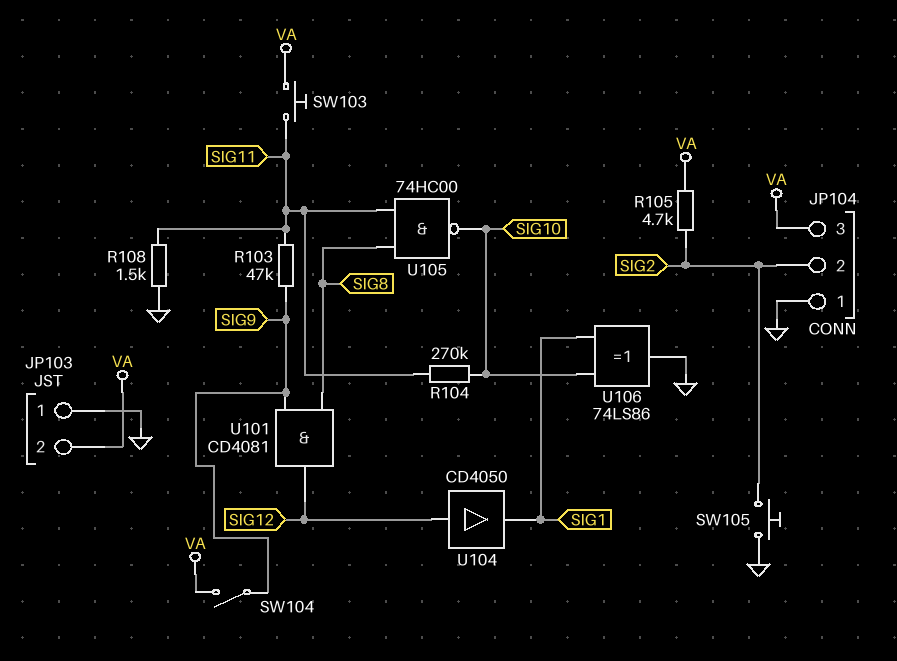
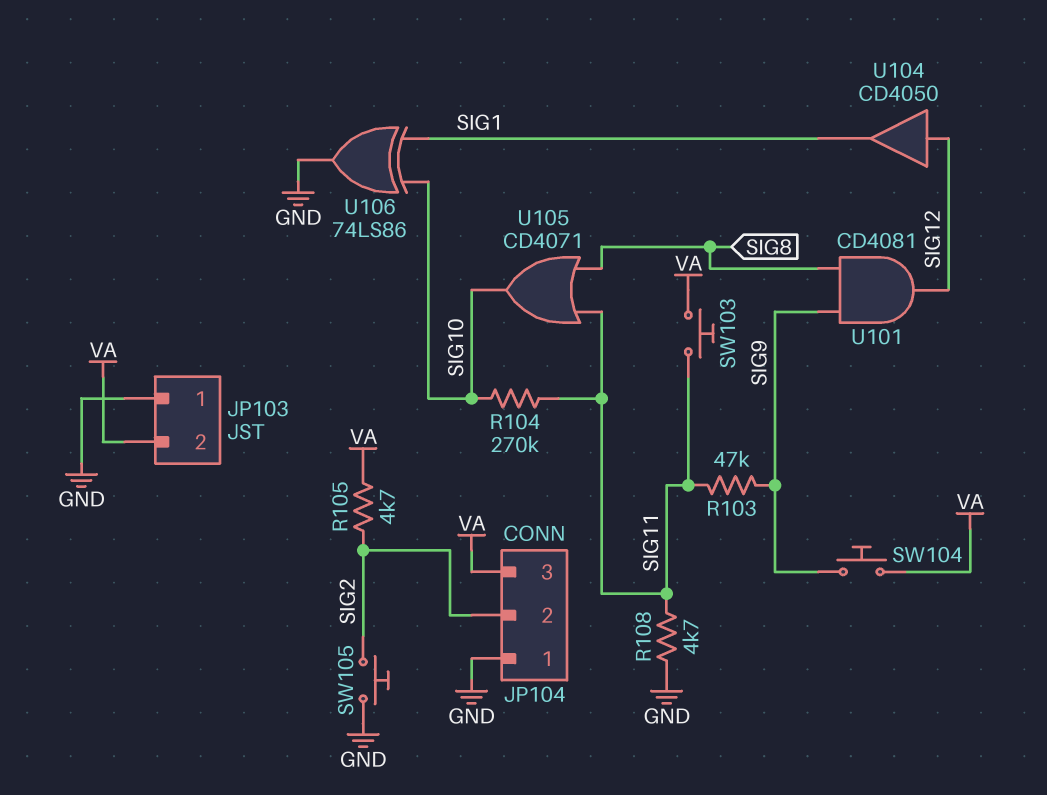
R108: 1.5k (GND, SIG11) -> 4.7k (GND, SIG11)
SW104: switch (SIG9, VA) -> button (SIG9, VA)
U105: NAND 74HC00 (in SIG8, in SIG11, out SIG10) -> OR CD4071 (in SIG8, in SIG11, out SIG10)

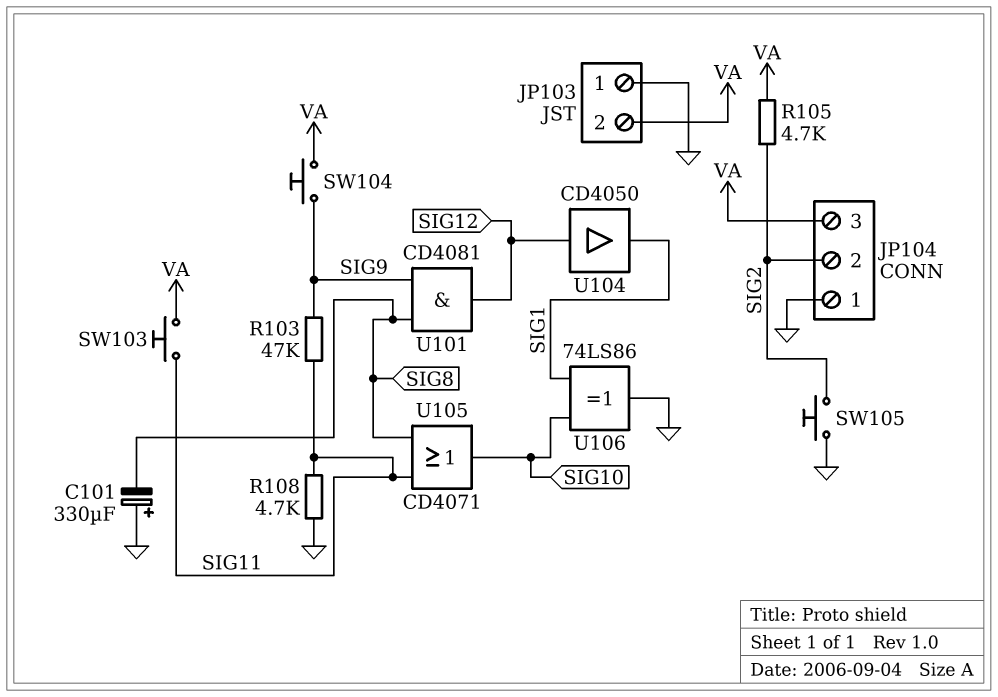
C101: none -> 330uF (plus GND, minus SIG8)
R104: 270k (SIG10, SIG11) -> none

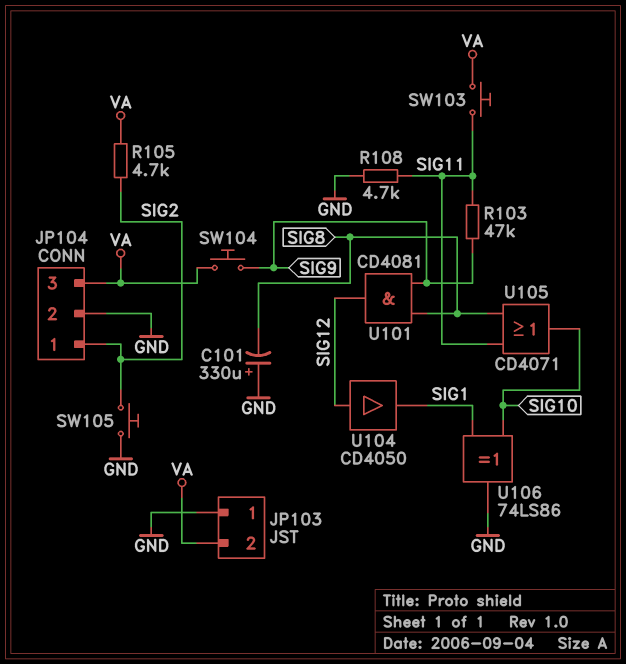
JP104 pin 1: GND -> SIG2
JP104 pin 2: SIG2 -> GND

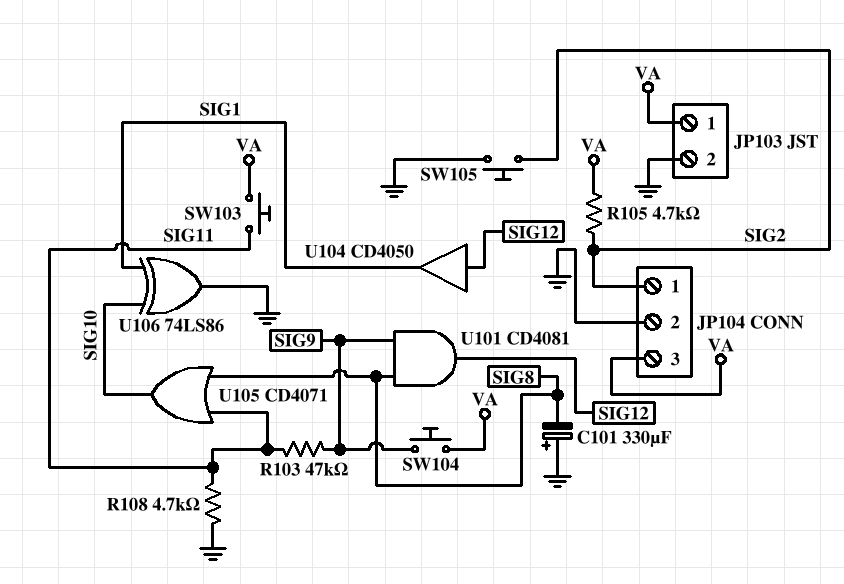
JP103 pin 1: GND -> VA
JP103 pin 2: VA -> GND

